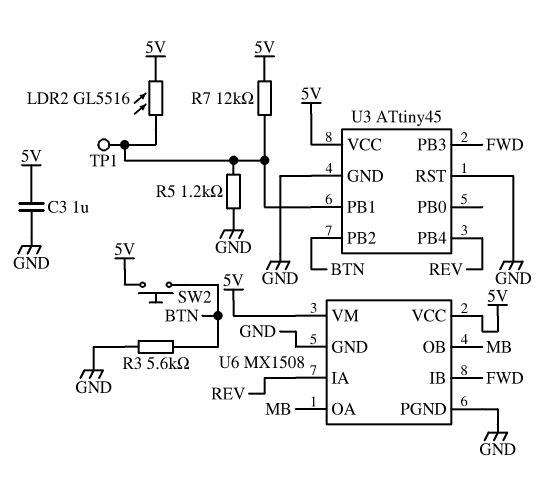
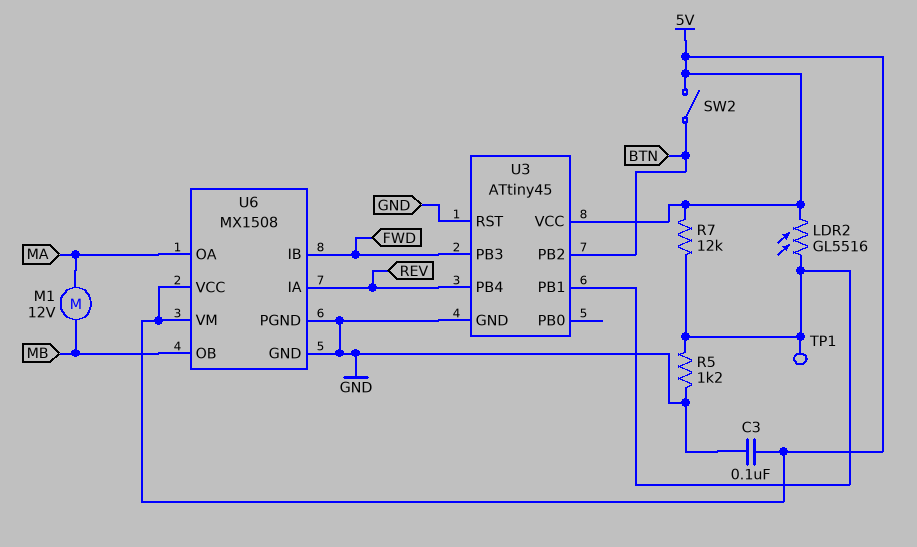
C3: 1uF (5V, GND) -> 100nF (5V, GND)
M1: none -> motor 12V (MA, MB)
R3: 5.6k (BTN, GND) -> none
SW2: button (5V, BTN) -> switch (5V, BTN)
U6 pin OA: MB -> MA

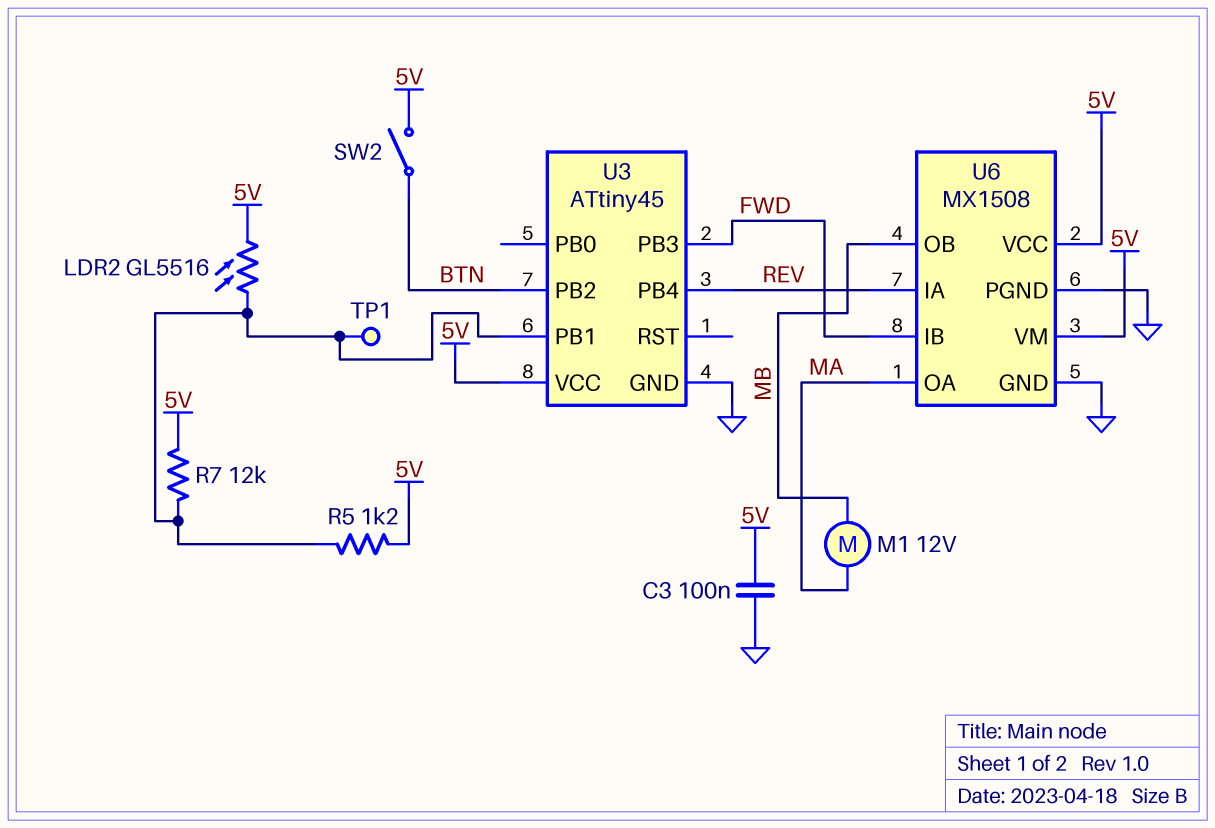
R5: 1.2k (GND, U3/PB1) -> 1.2k (5V, U3/PB1)
U3 pin RST: GND -> none

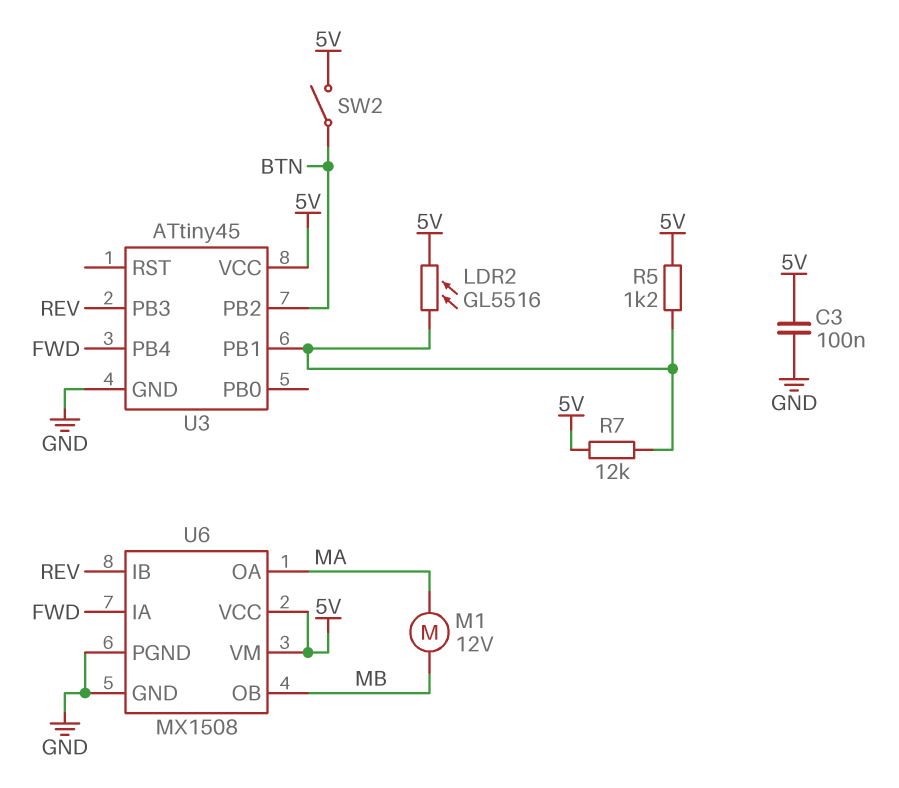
TP1: test point (U3/PB1) -> none
U3 pin PB3: FWD -> REV
U3 pin PB4: REV -> FWD
U6 pin IA: REV -> FWD
U6 pin IB: FWD -> REV

